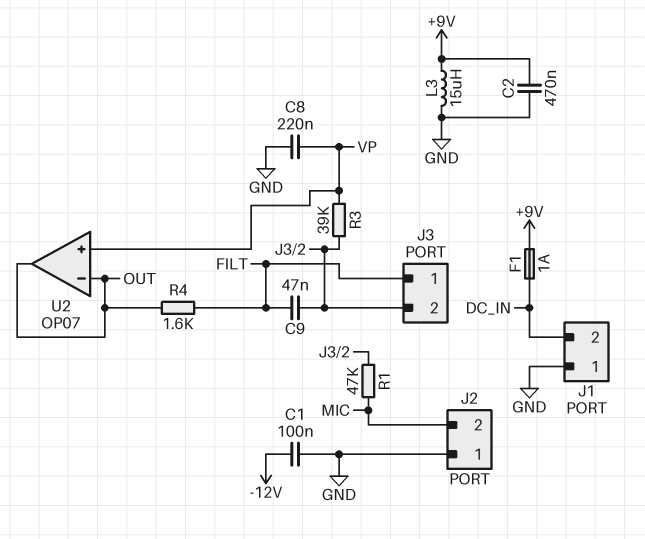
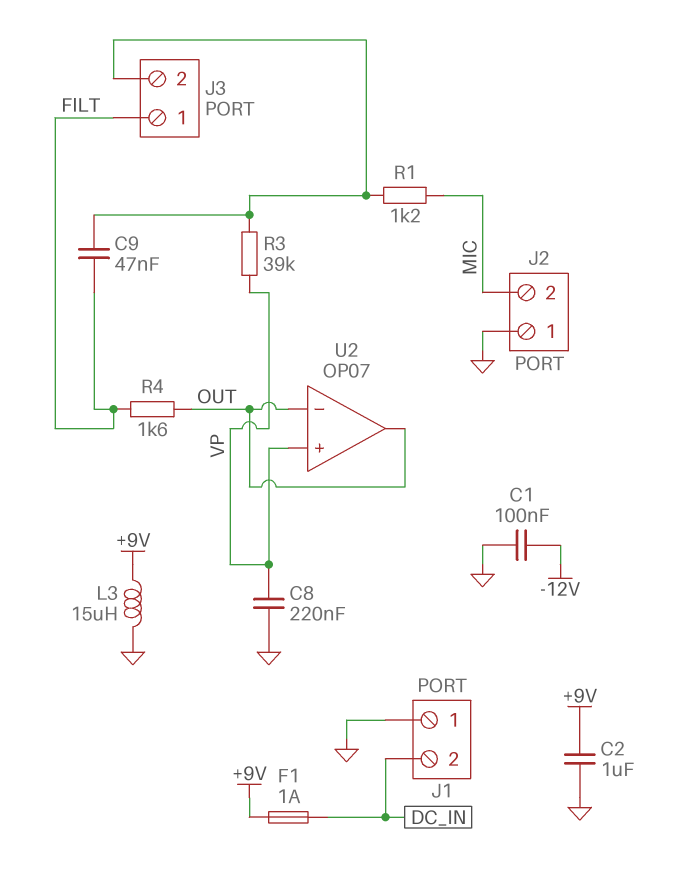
C2: 470nF (+9V, GND) -> 1uF (+9V, GND)
R1: 47k (J3/2, MIC) -> 1.2k (J3/2, MIC)

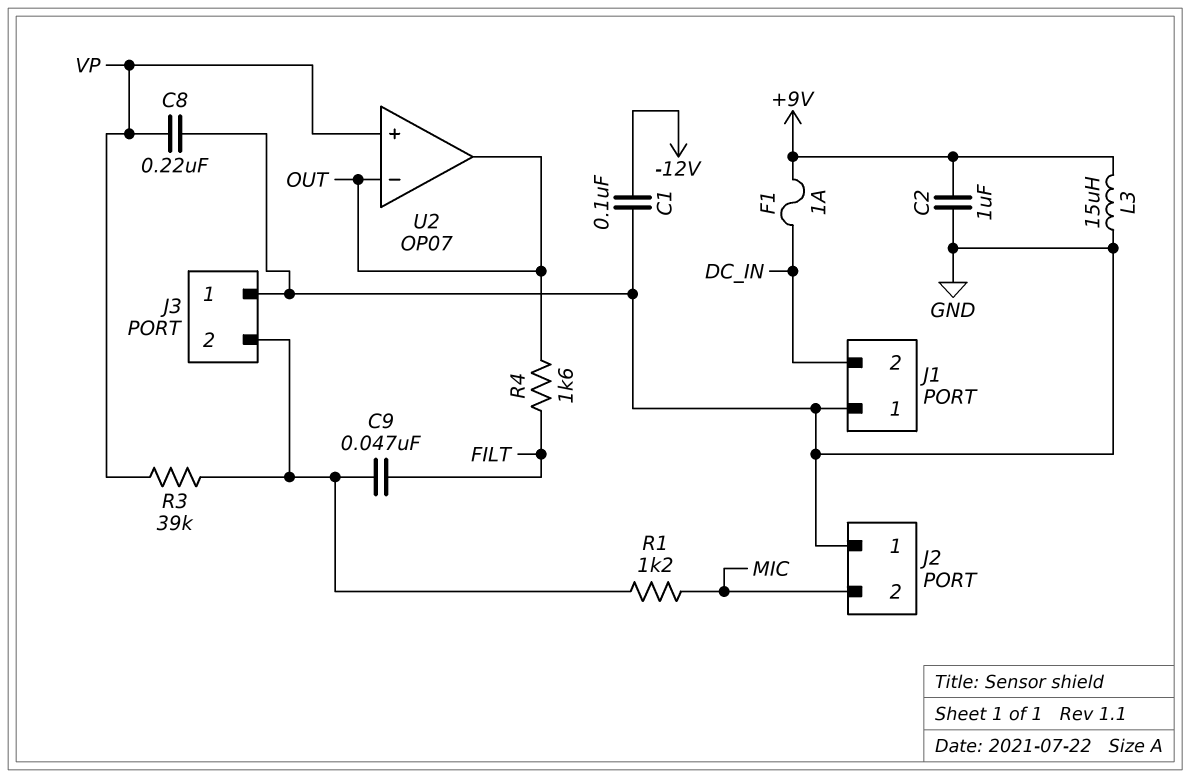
J3 pin 1: FILT -> GND

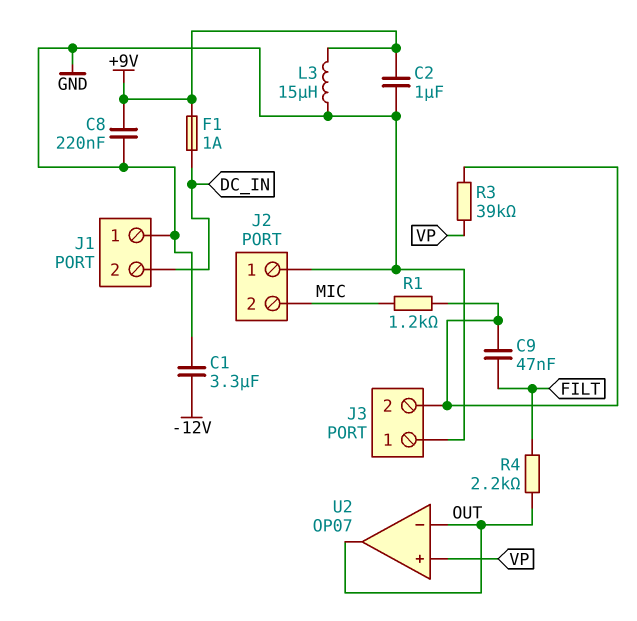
C1: 100nF (-12V, GND) -> 3.3uF (-12V, GND)
C8: 220nF (GND, VP) -> 220nF (+9V, GND)
R4: 1.6k (FILT, OUT) -> 2.2k (FILT, OUT)

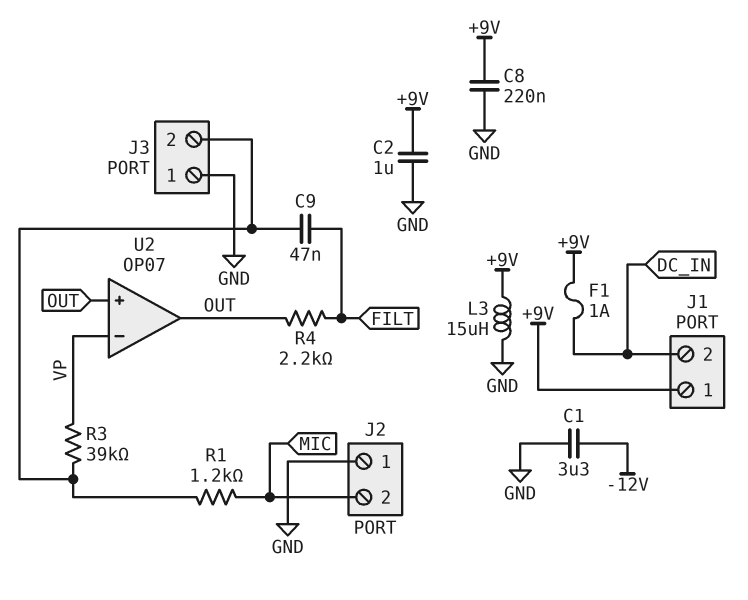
J1 pin 1: GND -> +9V
U2 pin in+: VP -> OUT
U2 pin in-: OUT -> VP

